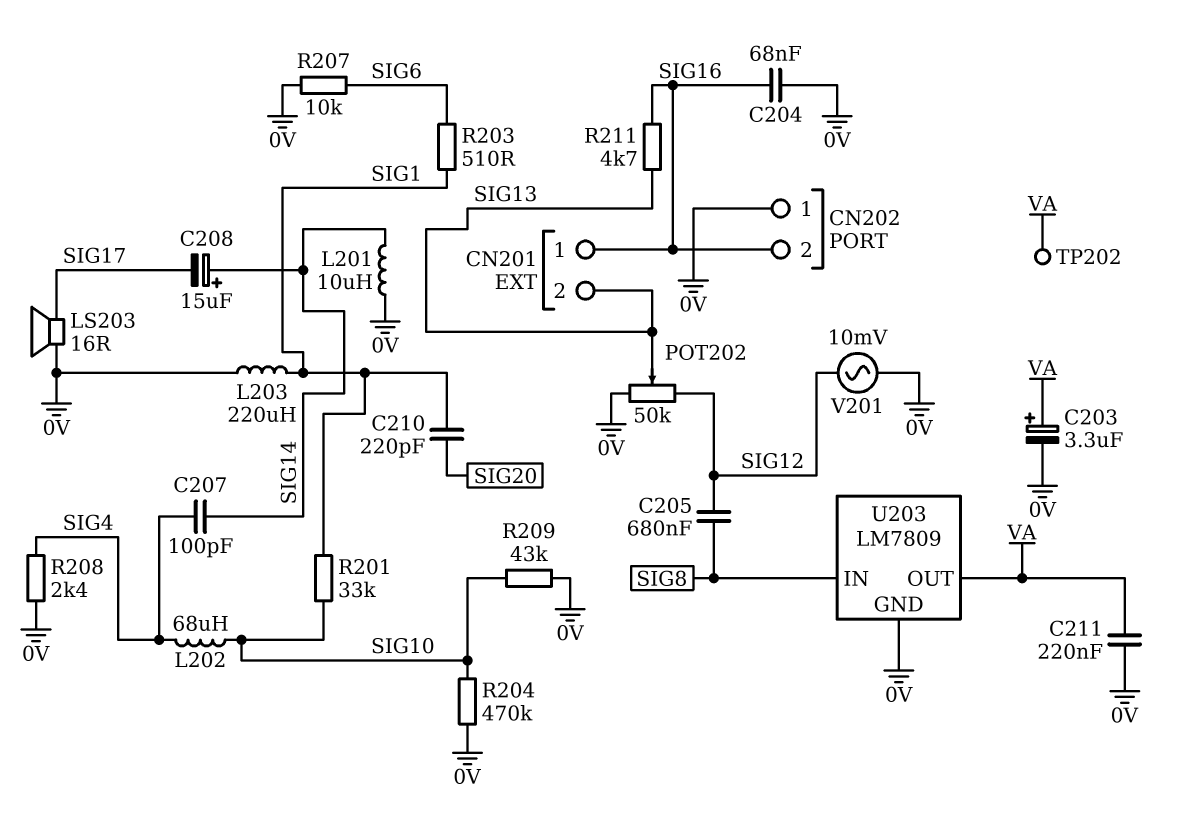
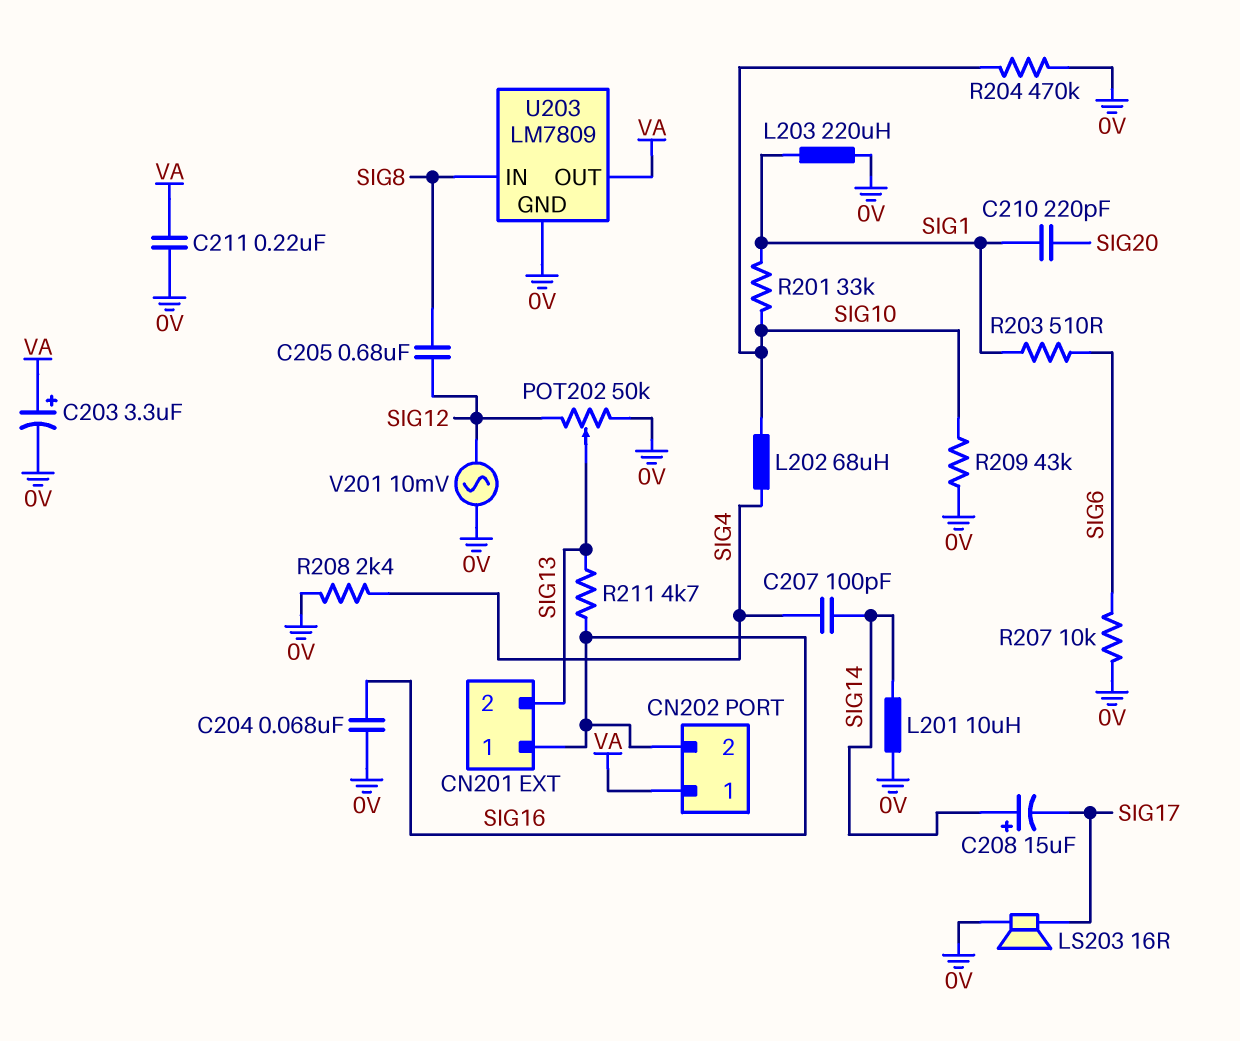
CN202 pin 1: 0V -> VA
TP202: test point (VA) -> none

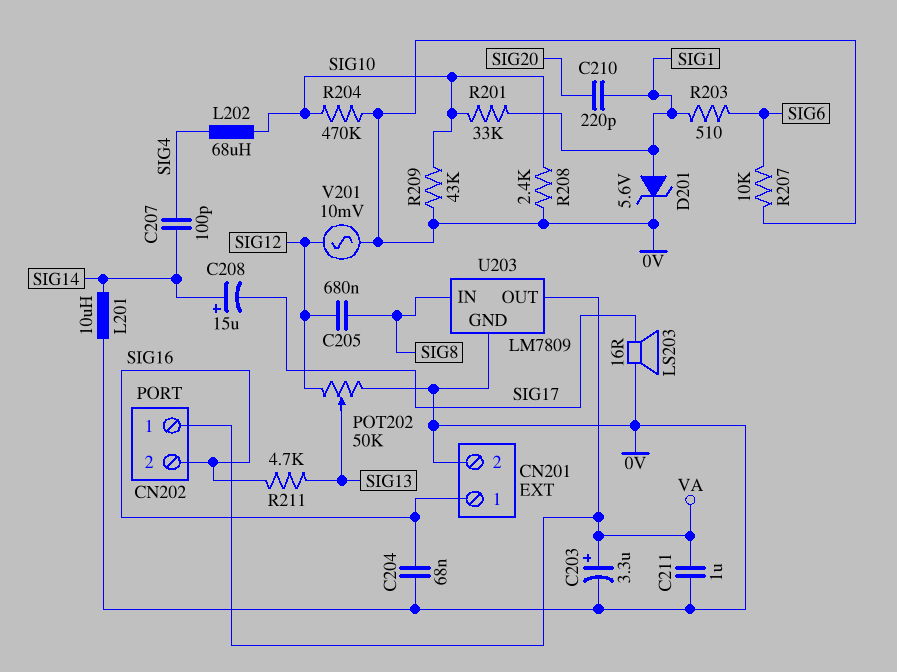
C211: 220nF (0V, VA) -> 1uF (0V, VA)
CN201 pin 2: SIG13 -> 0V
D201: none -> zener 5.6V (A SIG1, K 0V)
L203: 220uH (0V, SIG1) -> none
R208: 2.4k (0V, SIG4) -> 2.4k (0V, SIG10)

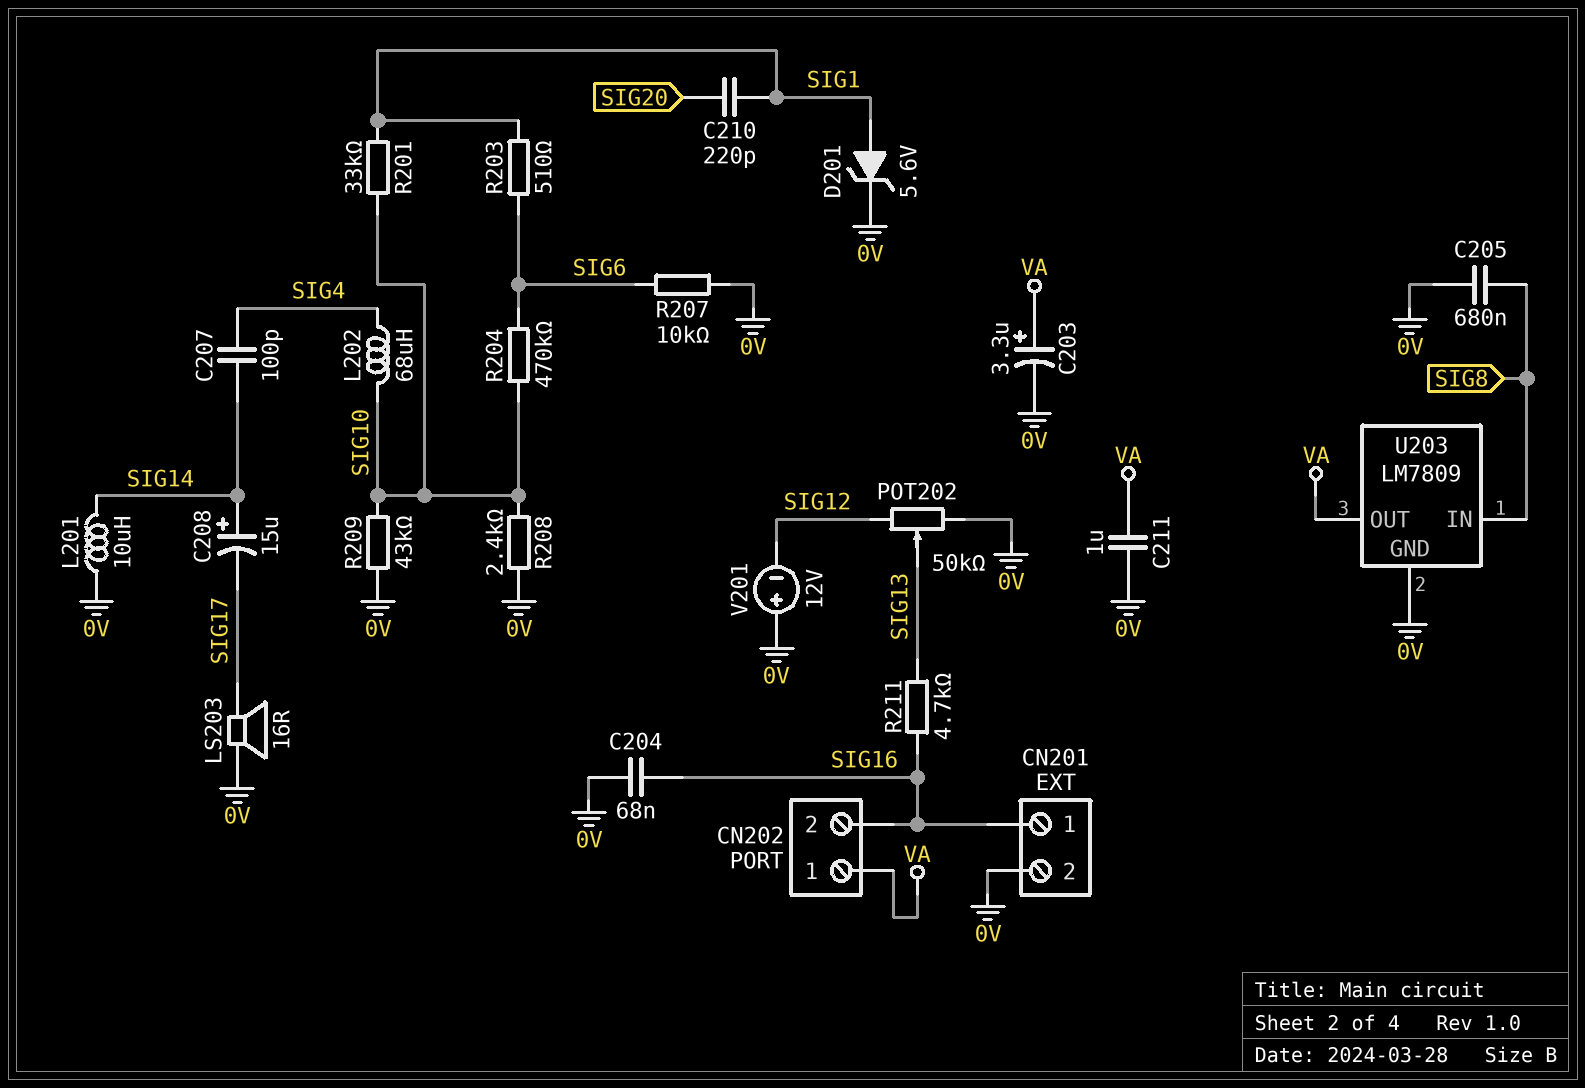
C205: 680nF (SIG8, SIG12) -> 680nF (0V, SIG8)
R204: 470k (0V, SIG10) -> 470k (SIG6, SIG10)
V201: AC 10mV (0V, SIG12) -> 12V (plus 0V, minus SIG12)

